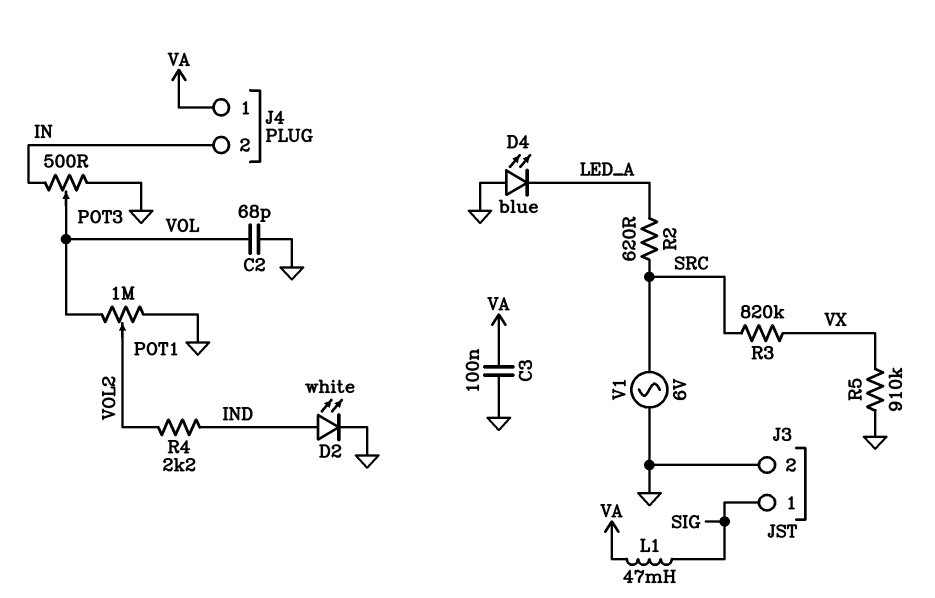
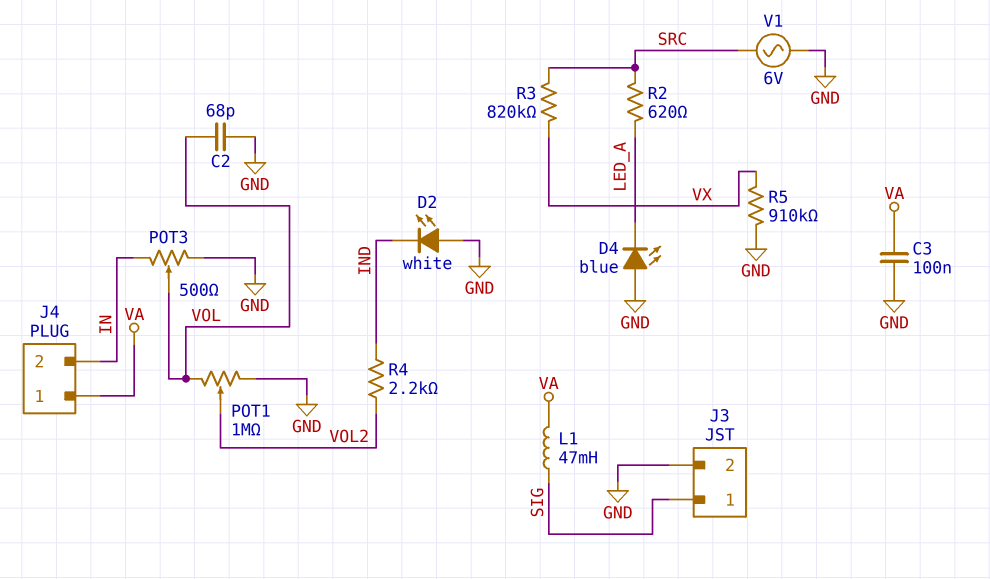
D2: LED white (A IND, K GND) -> LED white (A GND, K IND)

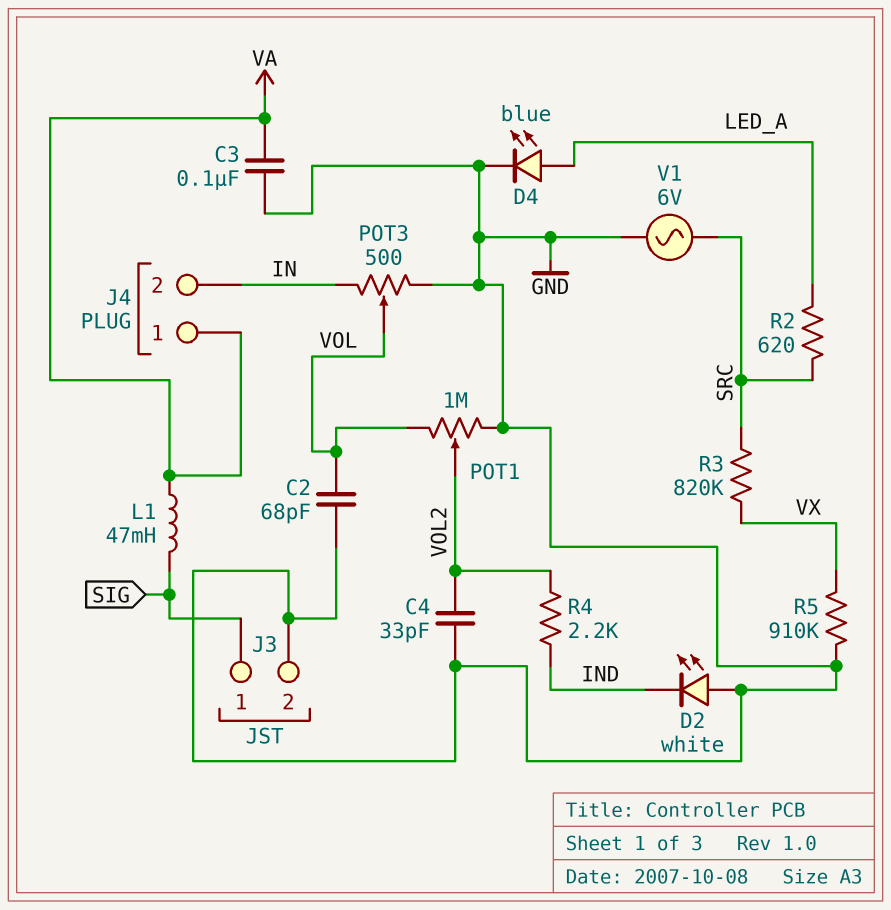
C4: none -> 33pF (GND, VOL2)
D4: LED blue (A GND, K LED_A) -> LED blue (A LED_A, K GND)

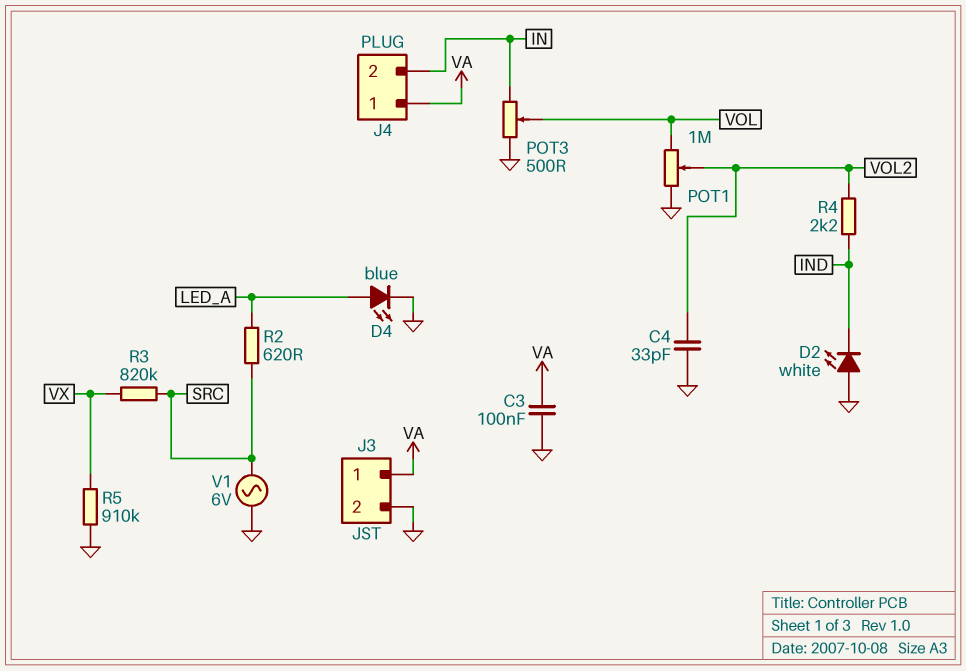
C2: 68pF (GND, VOL) -> none
J3 pin 1: SIG -> VA
L1: 47mH (SIG, VA) -> none

